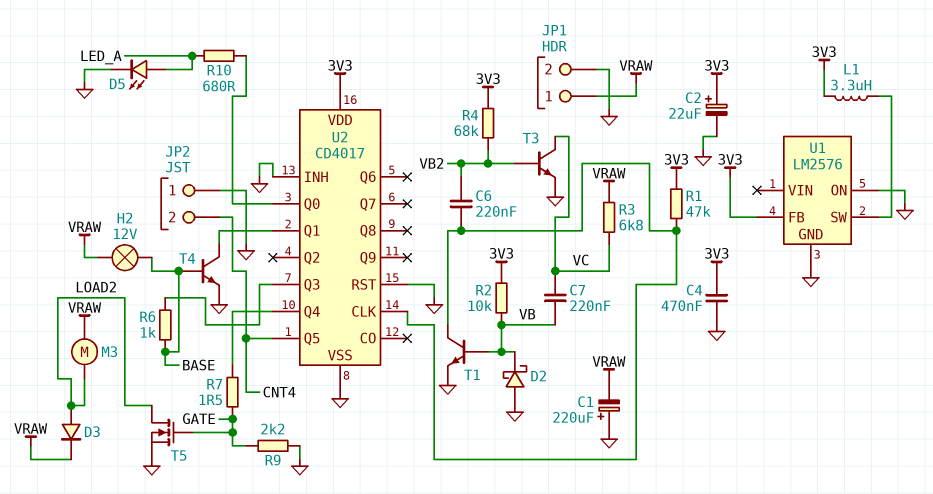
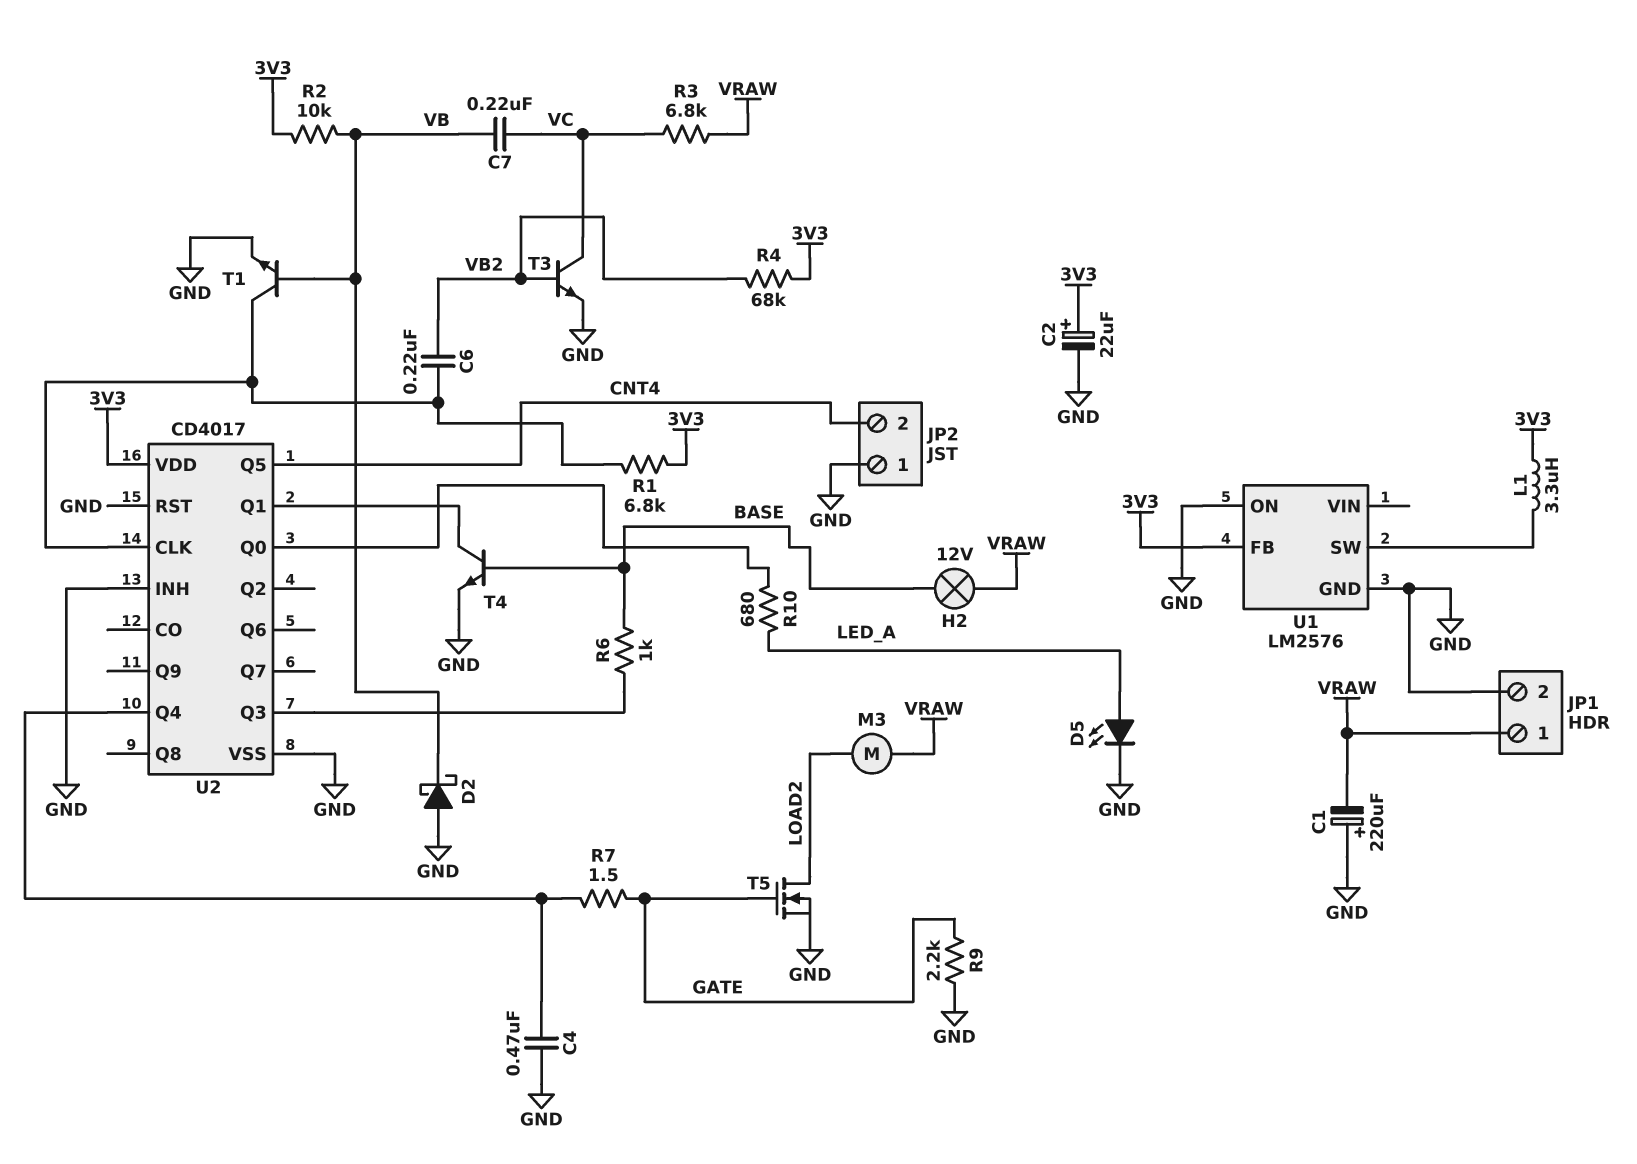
C4: 470nF (3V3, GND) -> 470nF (GND, U2/Q4)
D3: diode (A LOAD2, K VRAW) -> none
R1: 47k (3V3, U2/CLK) -> 6.8k (3V3, U2/CLK)

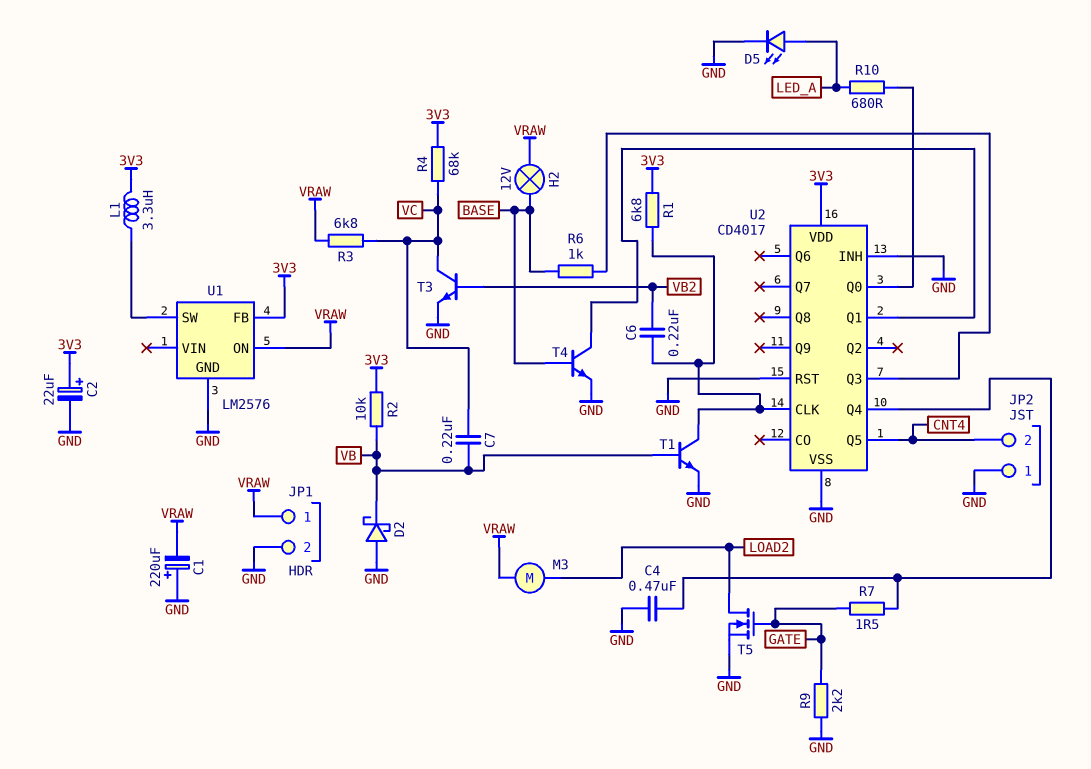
R4: 68k (3V3, VB2) -> 68k (3V3, VC)
U1 pin ON: GND -> VRAW

